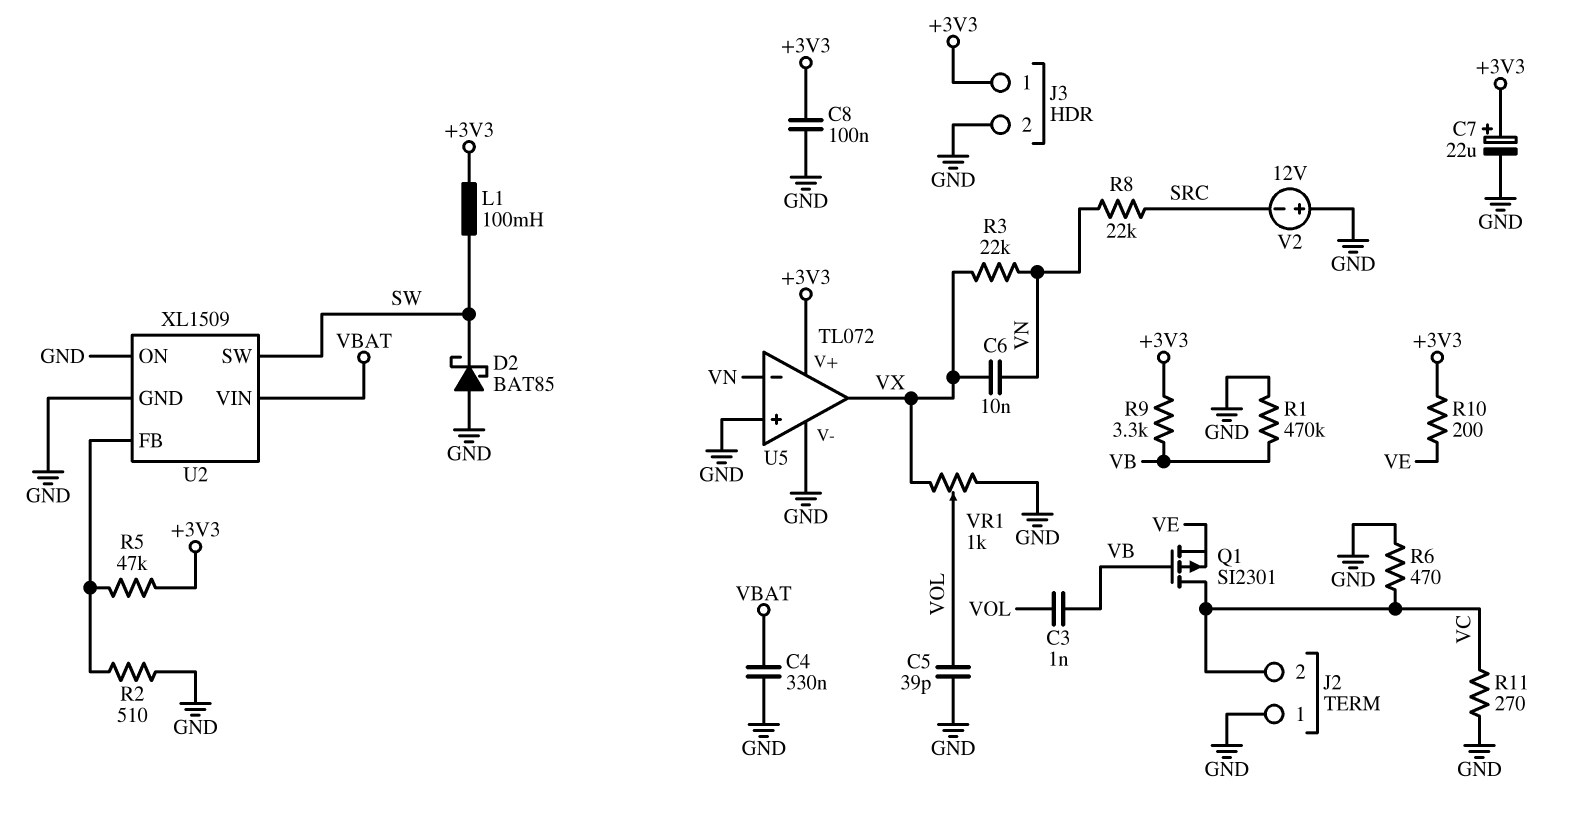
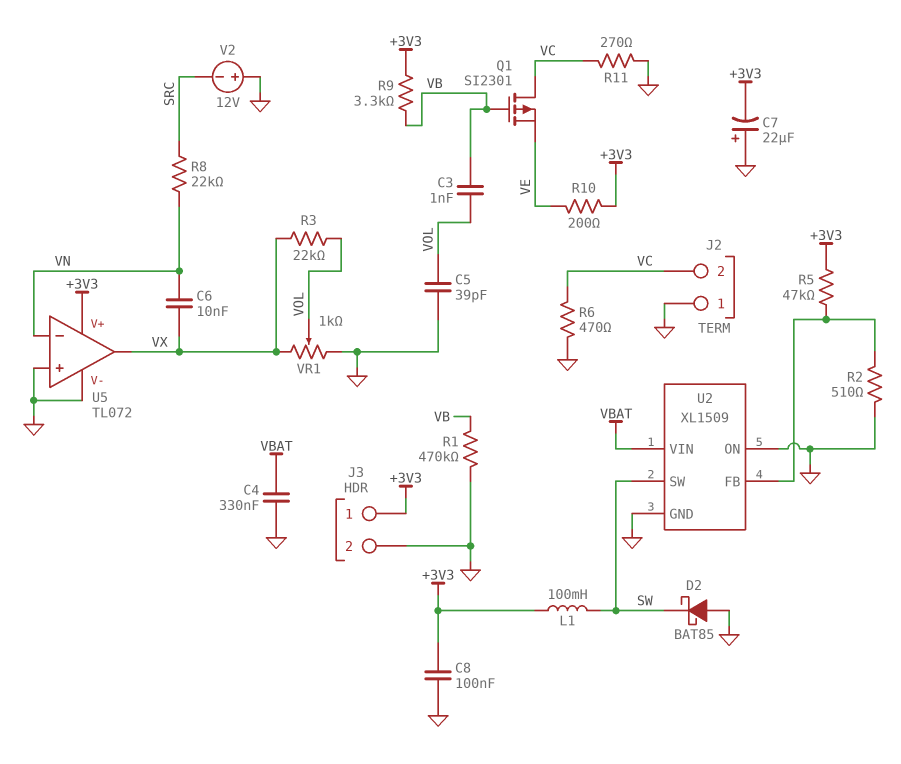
C7: 22uF (plus +3V3, minus GND) -> 22uF (plus GND, minus +3V3)
R3: 22k (VN, VX) -> 22k (VOL, VX)

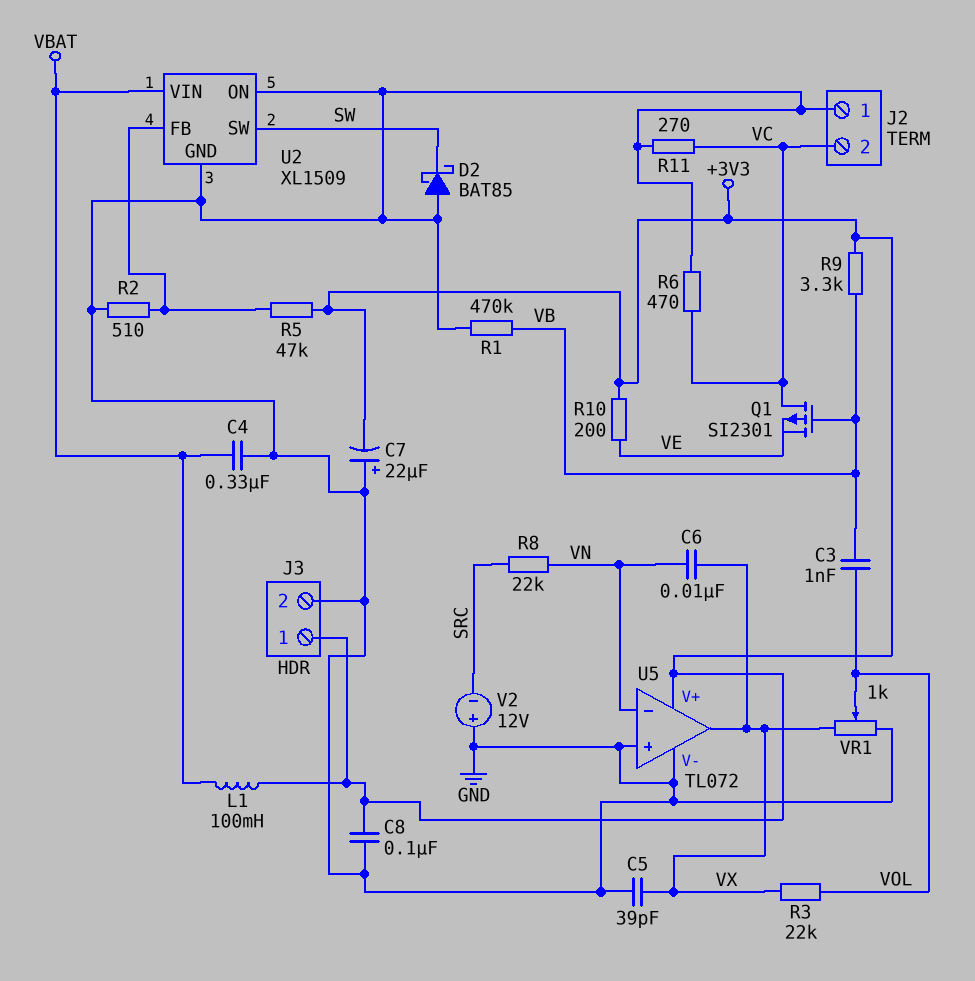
C5: 39pF (GND, VOL) -> 39pF (GND, VX)
L1: 100mH (+3V3, SW) -> 100mH (+3V3, VBAT)

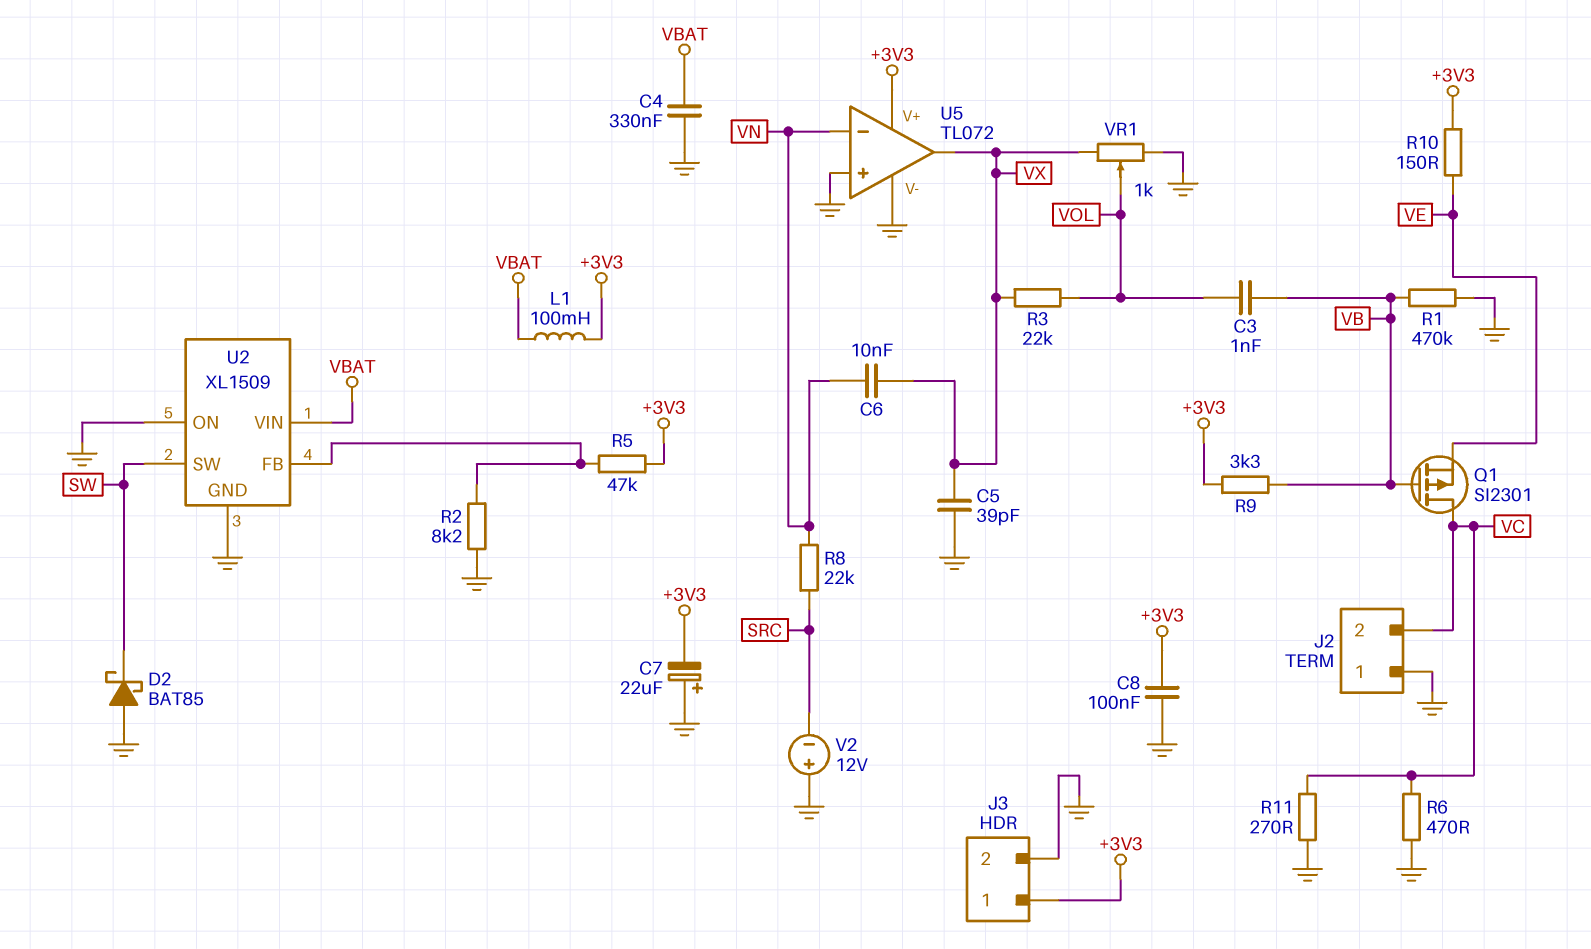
R2: 510 (GND, U2/FB) -> 8.2k (GND, U2/FB)
R10: 200 (+3V3, VE) -> 150 (+3V3, VE)

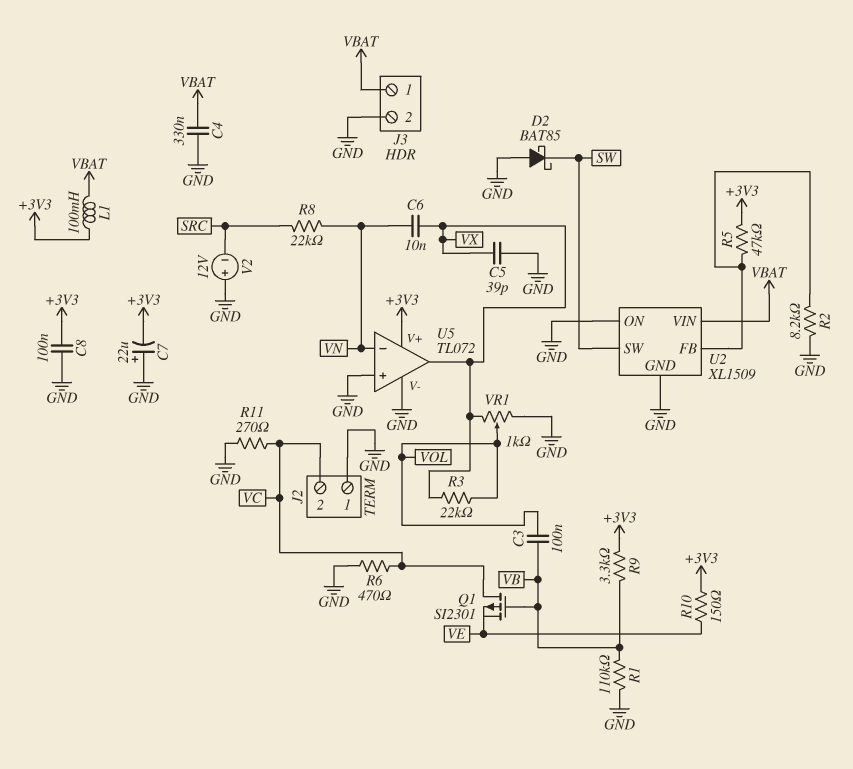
C3: 1nF (VB, VOL) -> 100nF (VB, VOL)
J3 pin 1: +3V3 -> VBAT
R1: 470k (GND, VB) -> 110k (GND, VB)

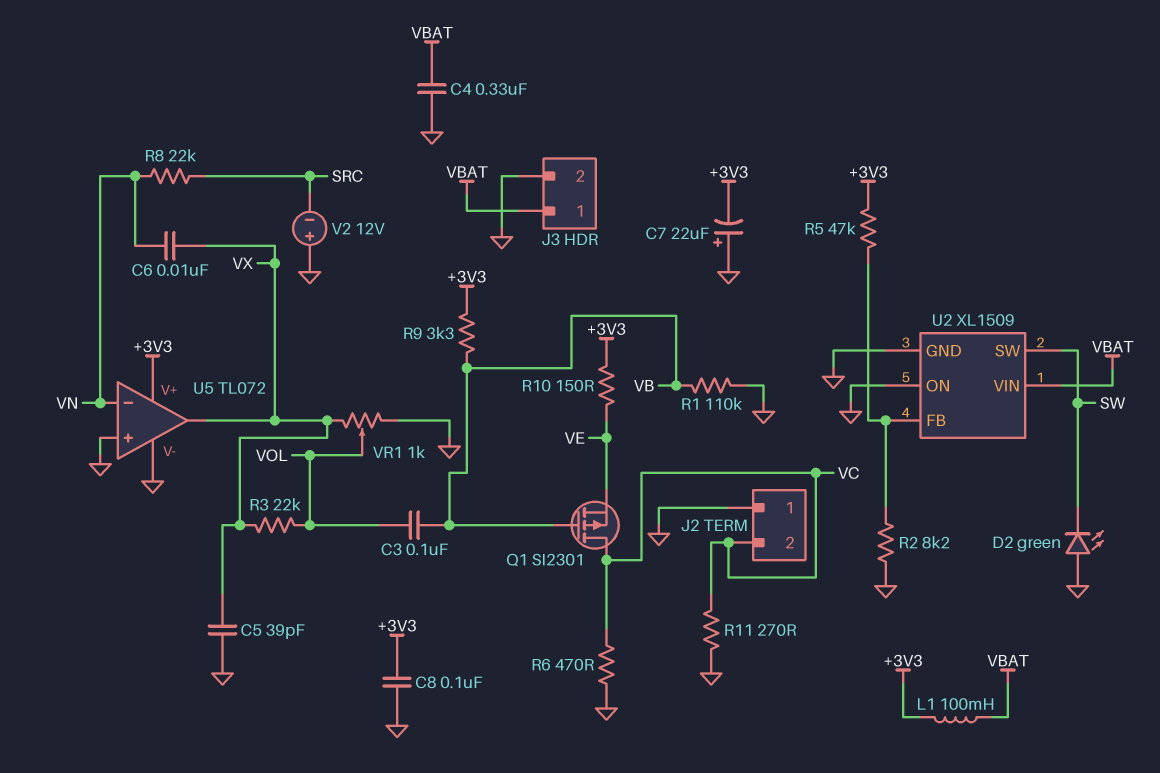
D2: schottky BAT85 (A GND, K SW) -> LED green (A GND, K SW)

